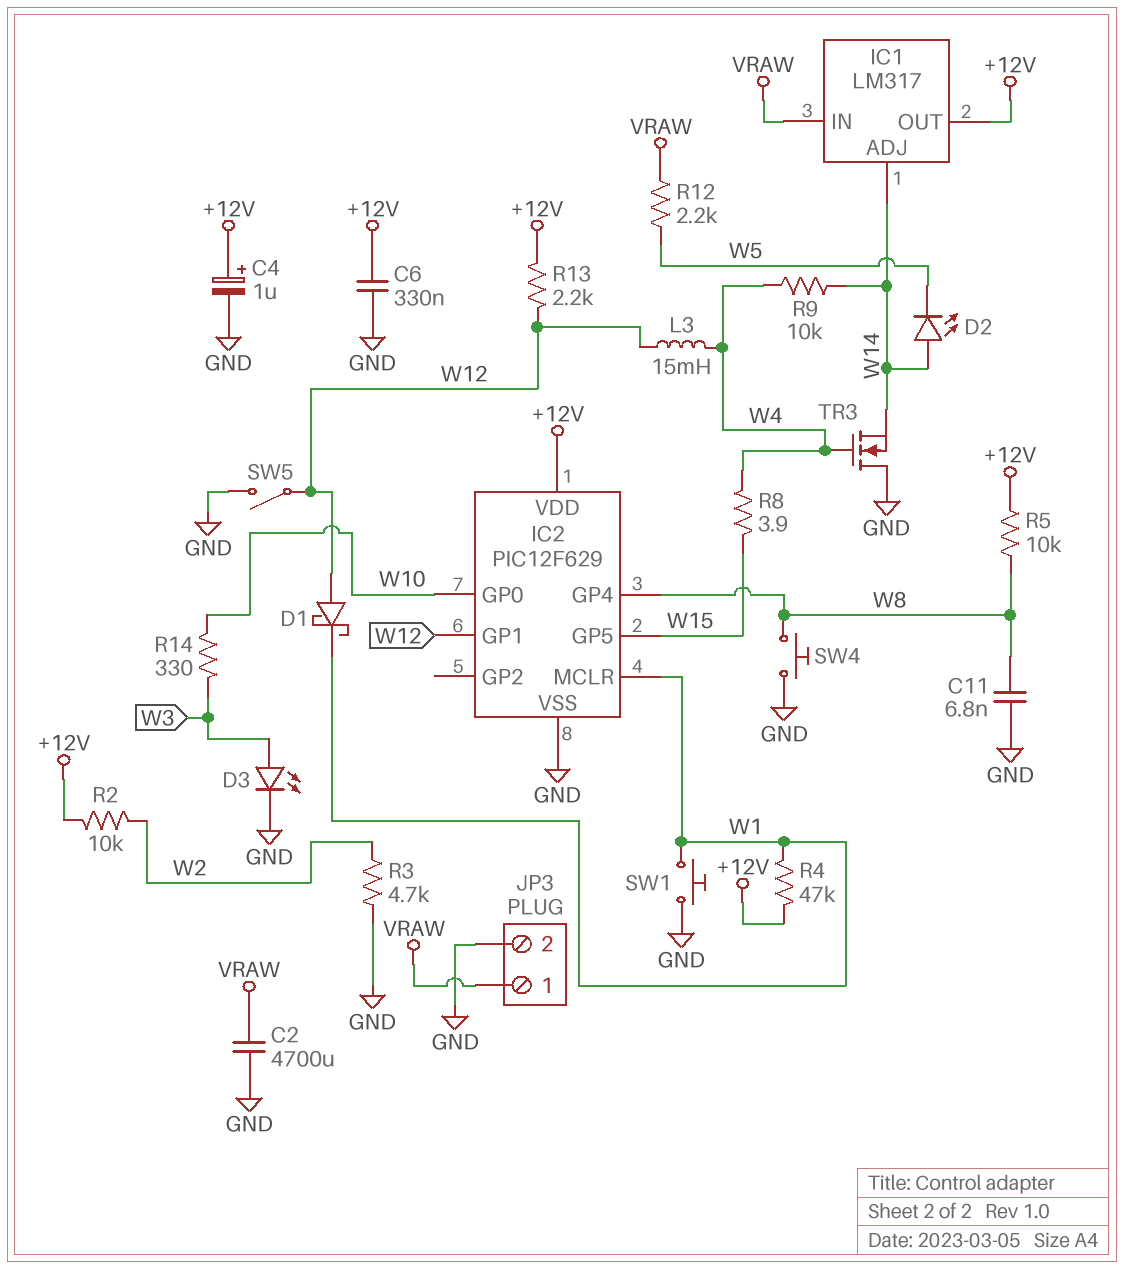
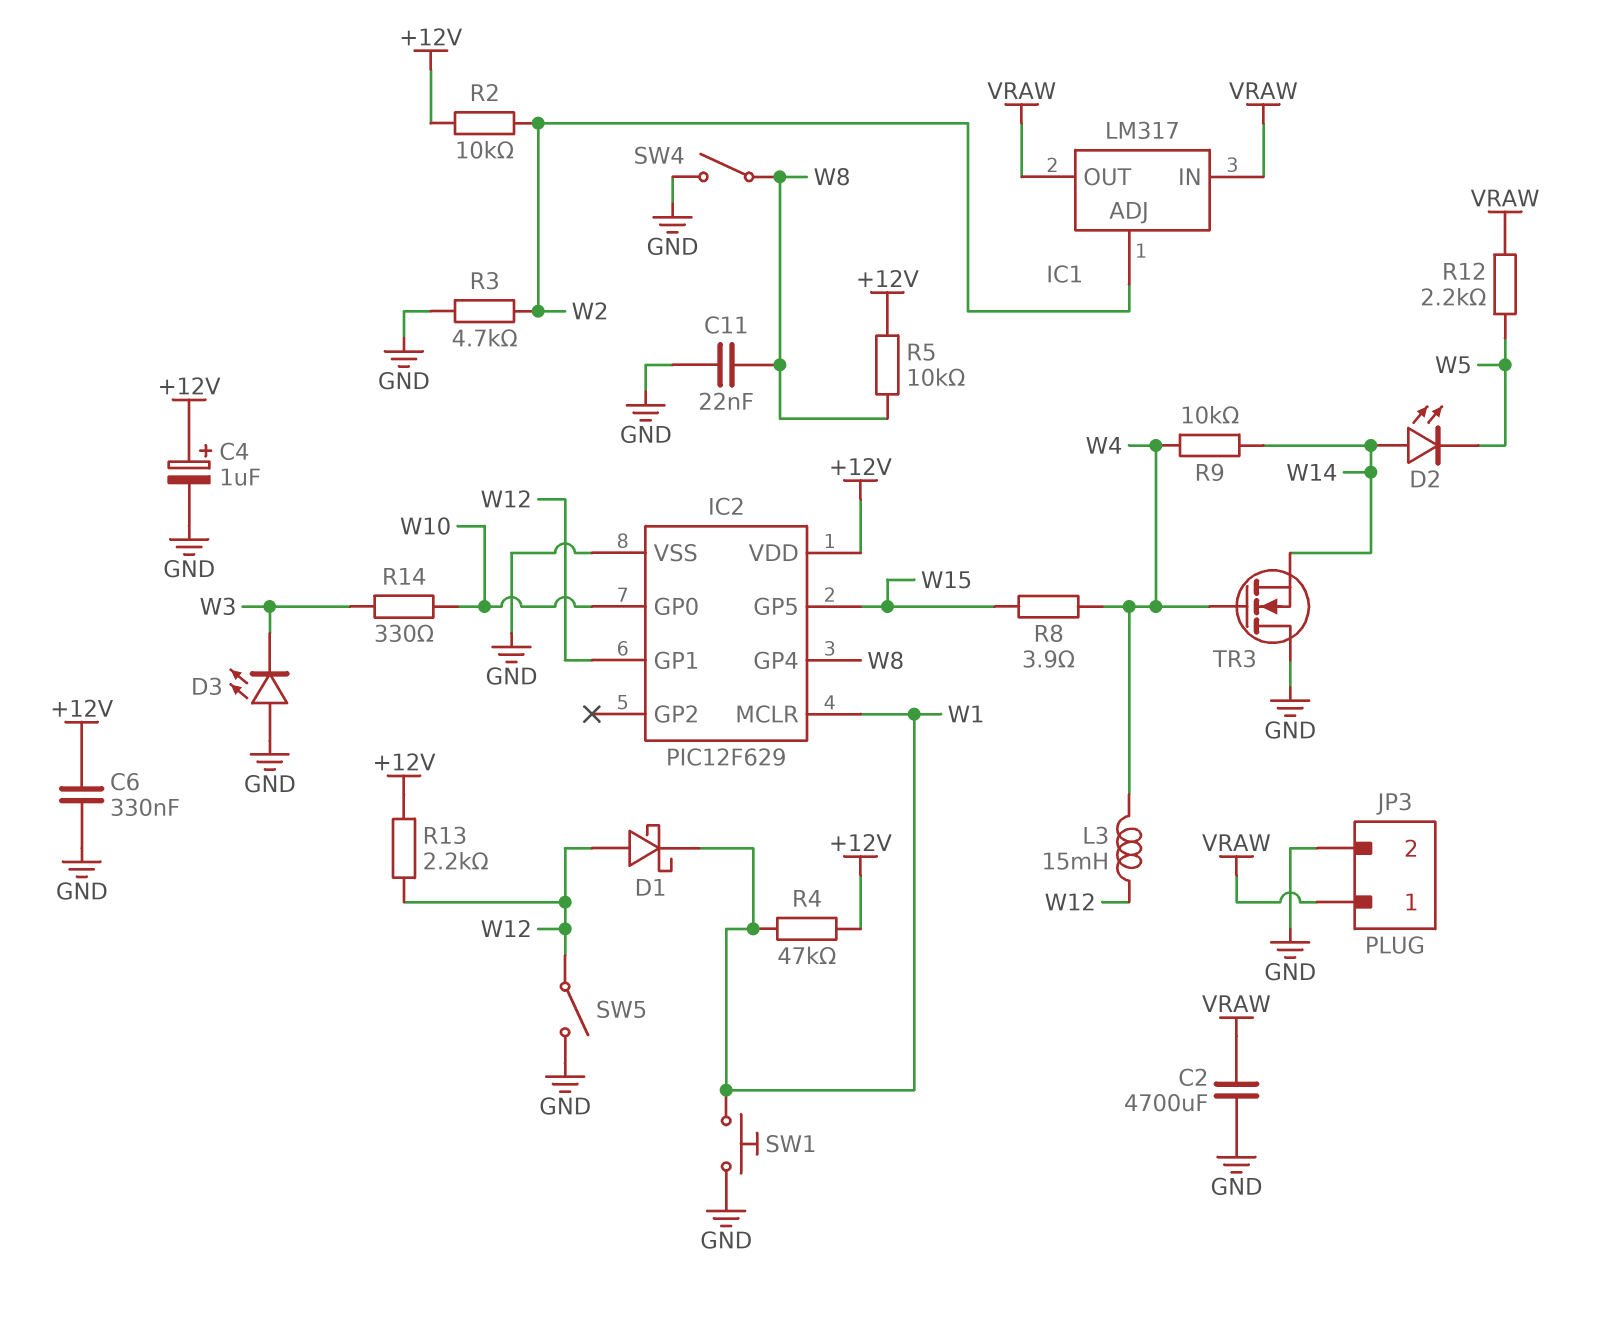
C11: 6.8nF (GND, W8) -> 22nF (GND, W8)
D3: LED (A W3, K GND) -> LED (A GND, K W3)
IC1 pin ADJ: W14 -> W2
IC1 pin OUT: +12V -> VRAW
SW4: button (GND, W8) -> switch (GND, W8)

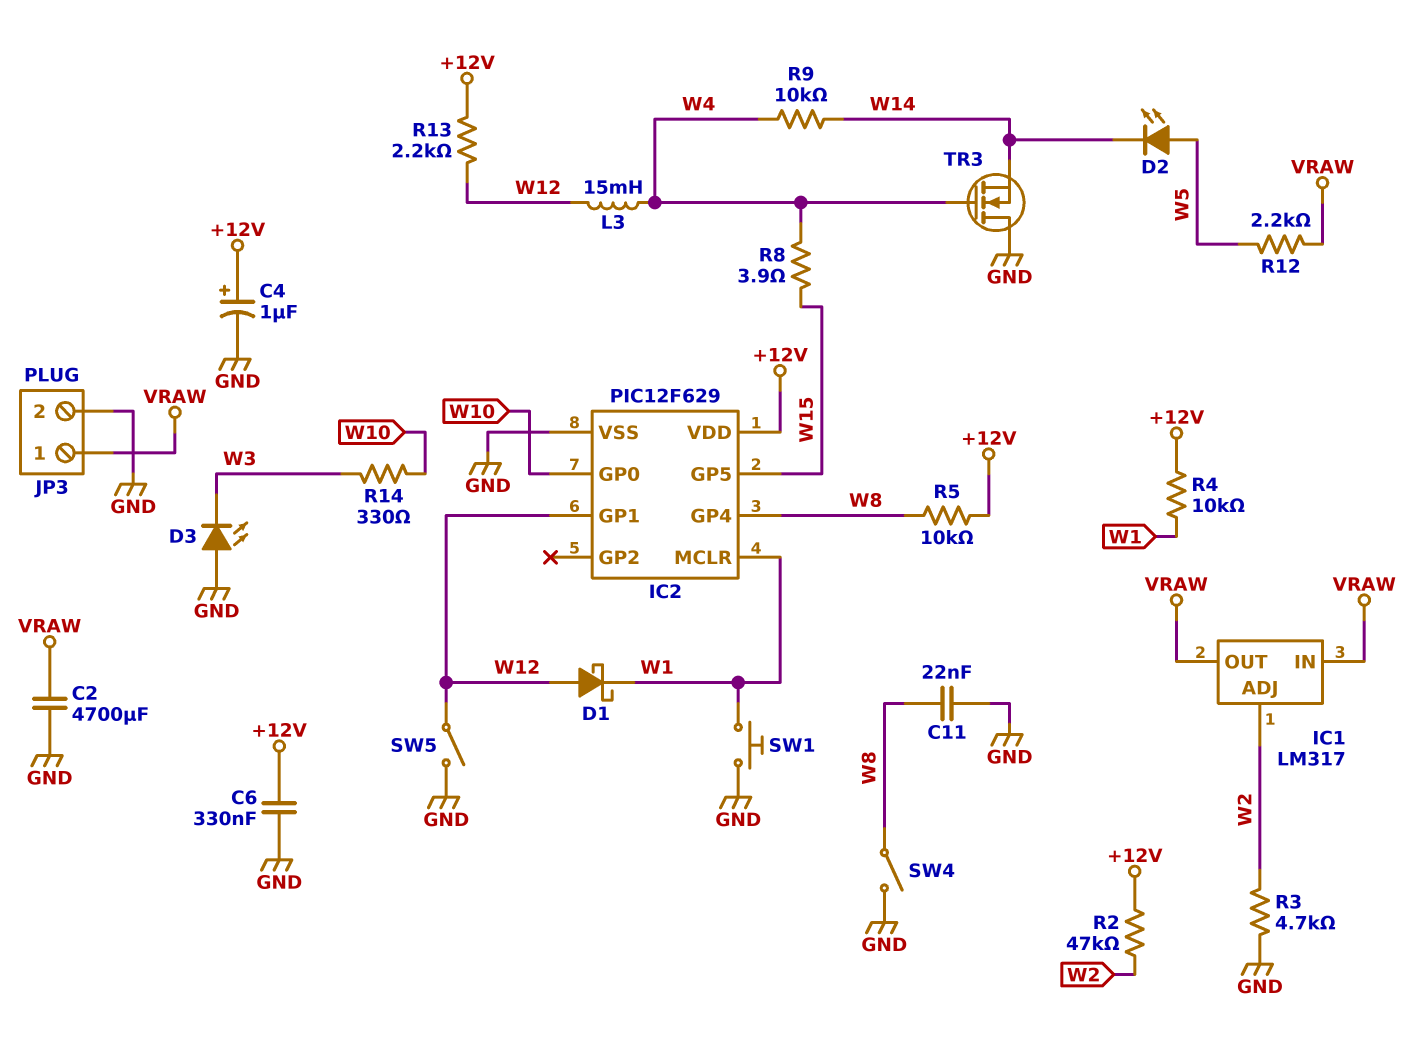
D2: LED (A W14, K W5) -> LED (A W5, K W14)
R2: 10k (+12V, W2) -> 47k (+12V, W2)
R4: 47k (+12V, W1) -> 10k (+12V, W1)

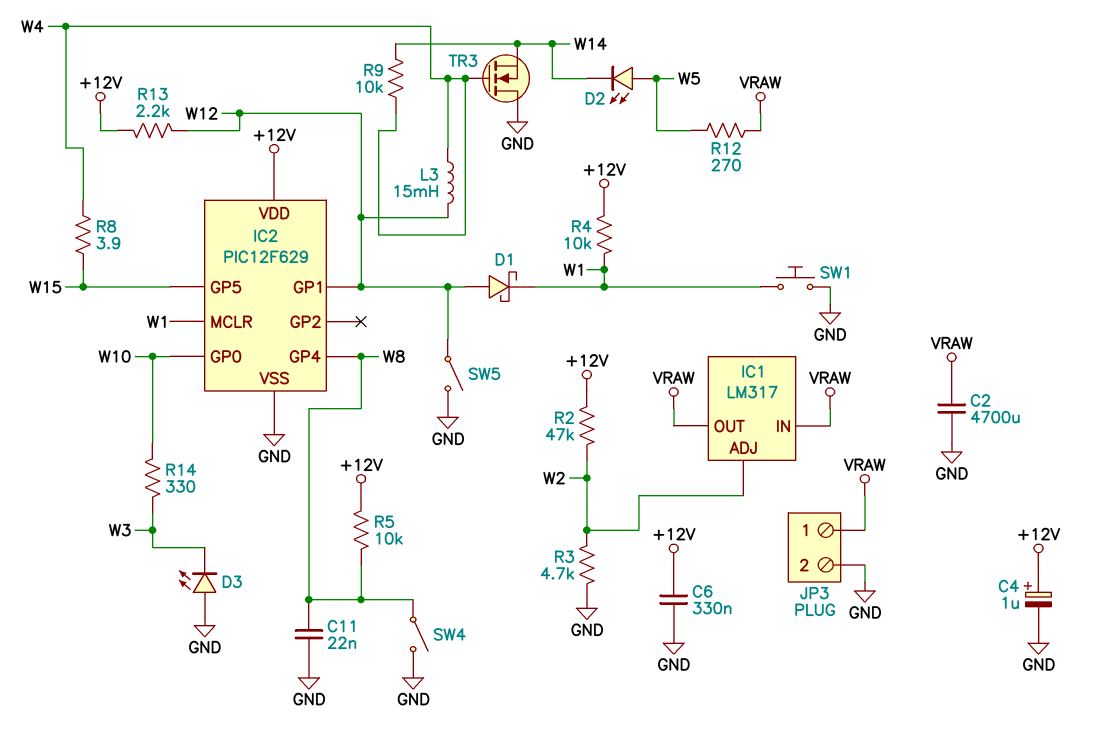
R12: 2.2k (VRAW, W5) -> 270 (VRAW, W5)

